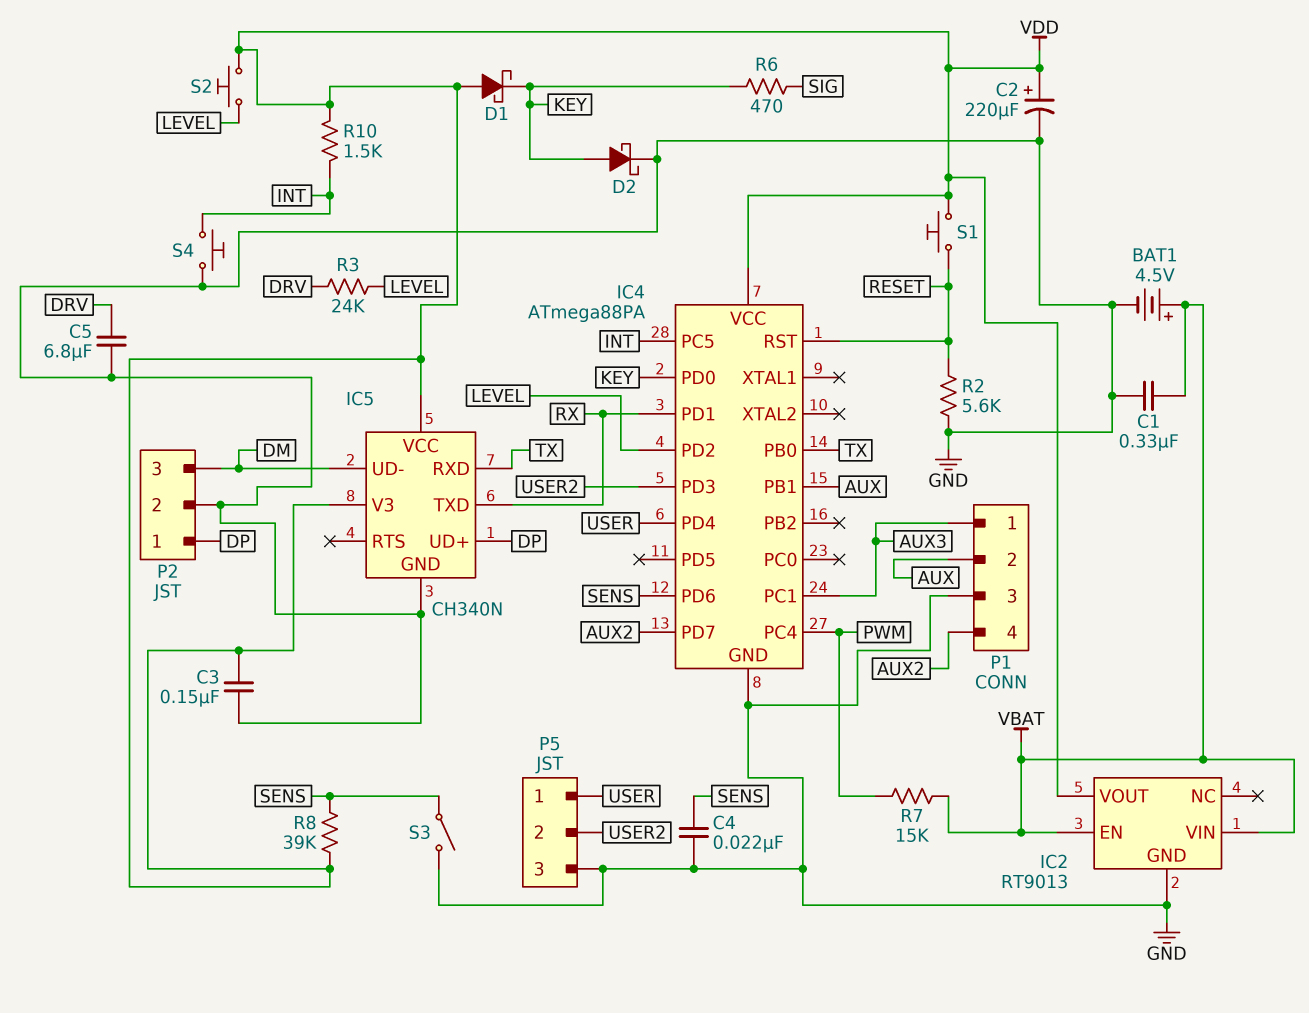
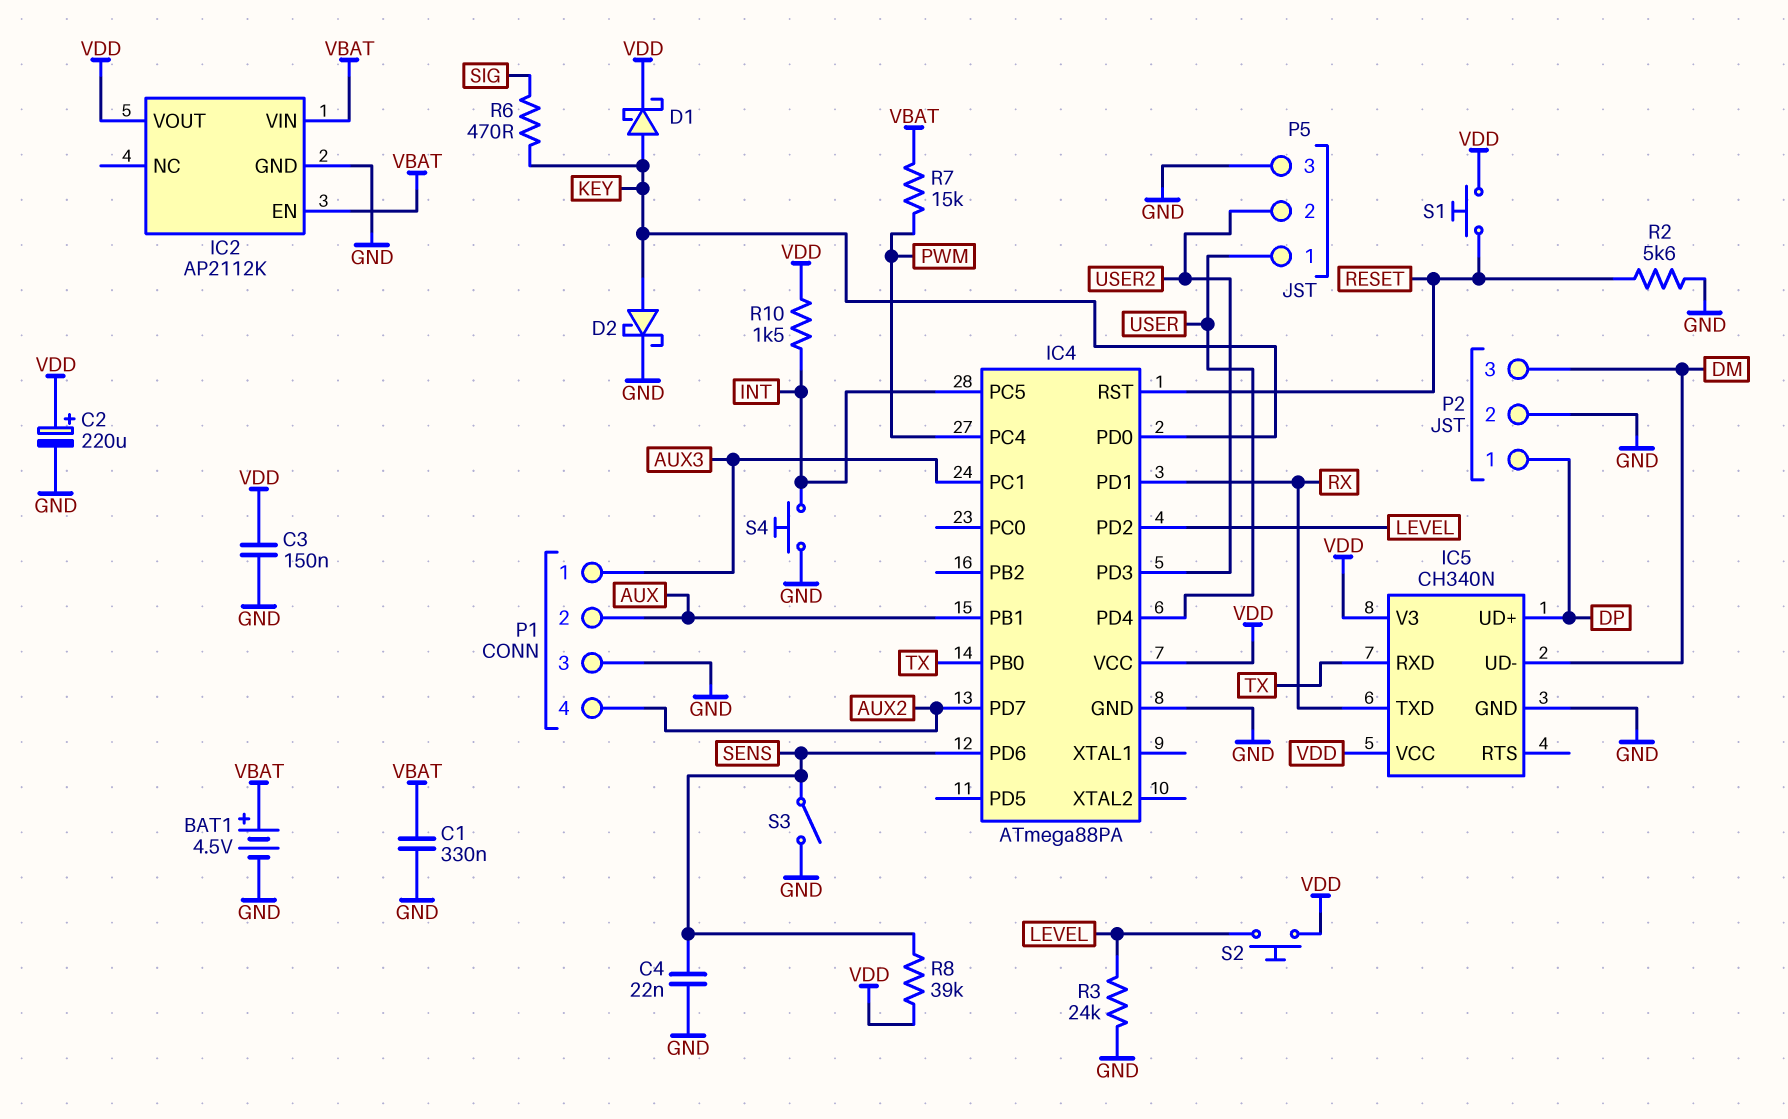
C5: 6.8uF (DRV, GND) -> none
D1: schottky (A VDD, K KEY) -> schottky (A KEY, K VDD)
IC2: RT9013 -> AP2112K
R3: 24k (DRV, LEVEL) -> 24k (GND, LEVEL)

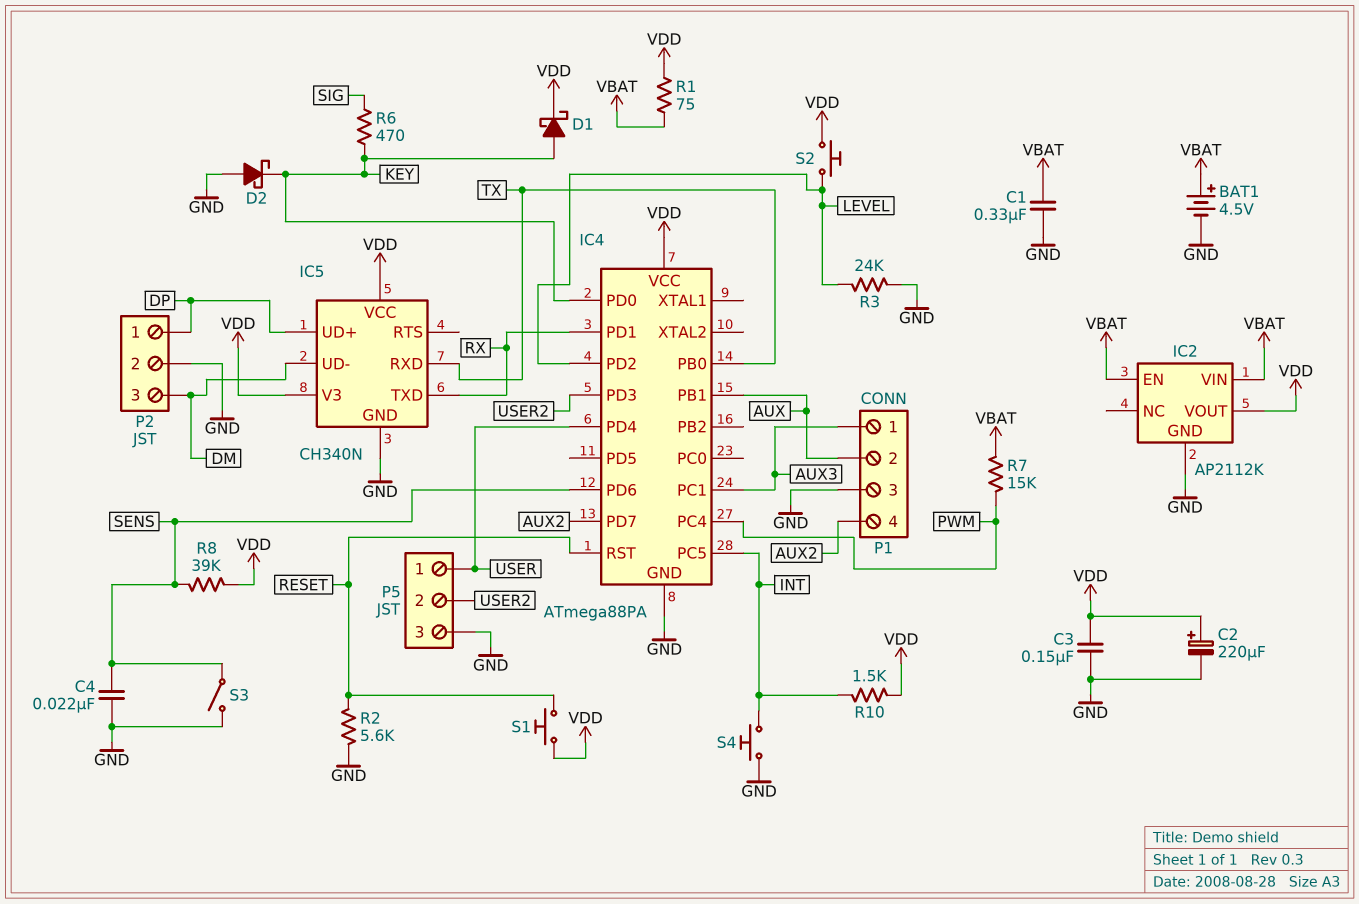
D2: schottky (A KEY, K GND) -> schottky (A GND, K KEY)
R1: none -> 75 (VBAT, VDD)

